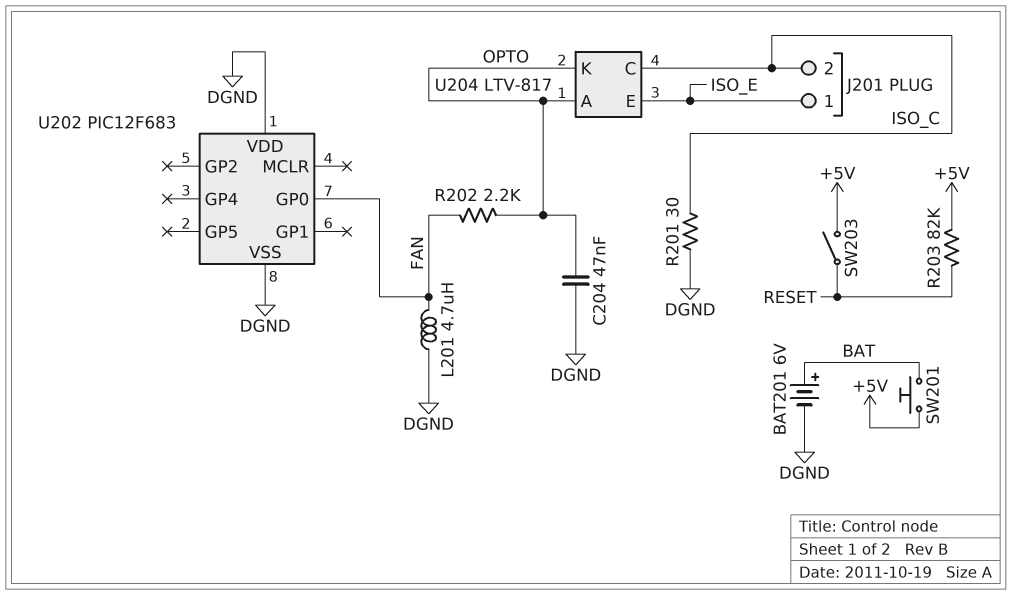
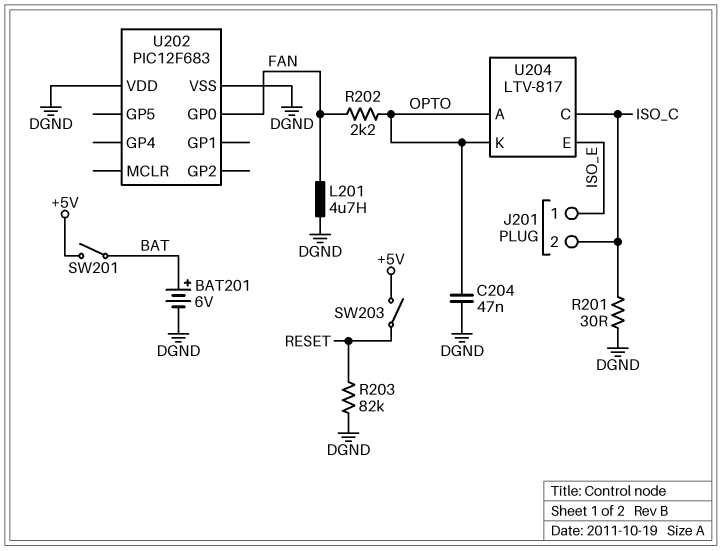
R203: 82k (+5V, RESET) -> 82k (DGND, RESET)
SW201: button (+5V, BAT) -> switch (+5V, BAT)

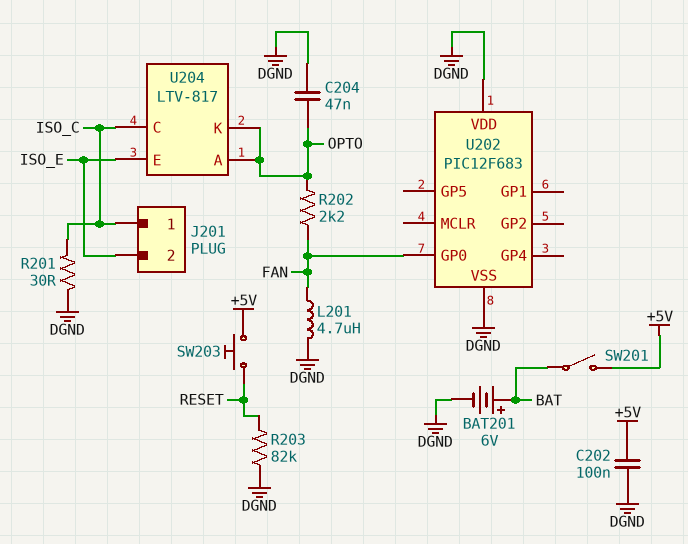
C202: none -> 100nF (+5V, DGND)
J201 pin 1: ISO_E -> ISO_C
J201 pin 2: ISO_C -> ISO_E
SW203: switch (+5V, RESET) -> button (+5V, RESET)

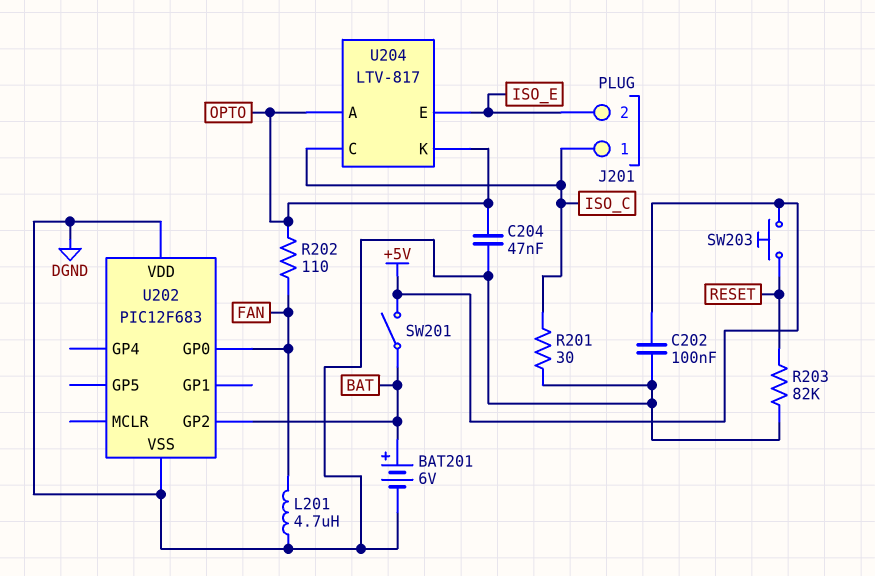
R202: 2.2k (FAN, OPTO) -> 110 (FAN, OPTO)
U202 pin GP2: none -> BAT

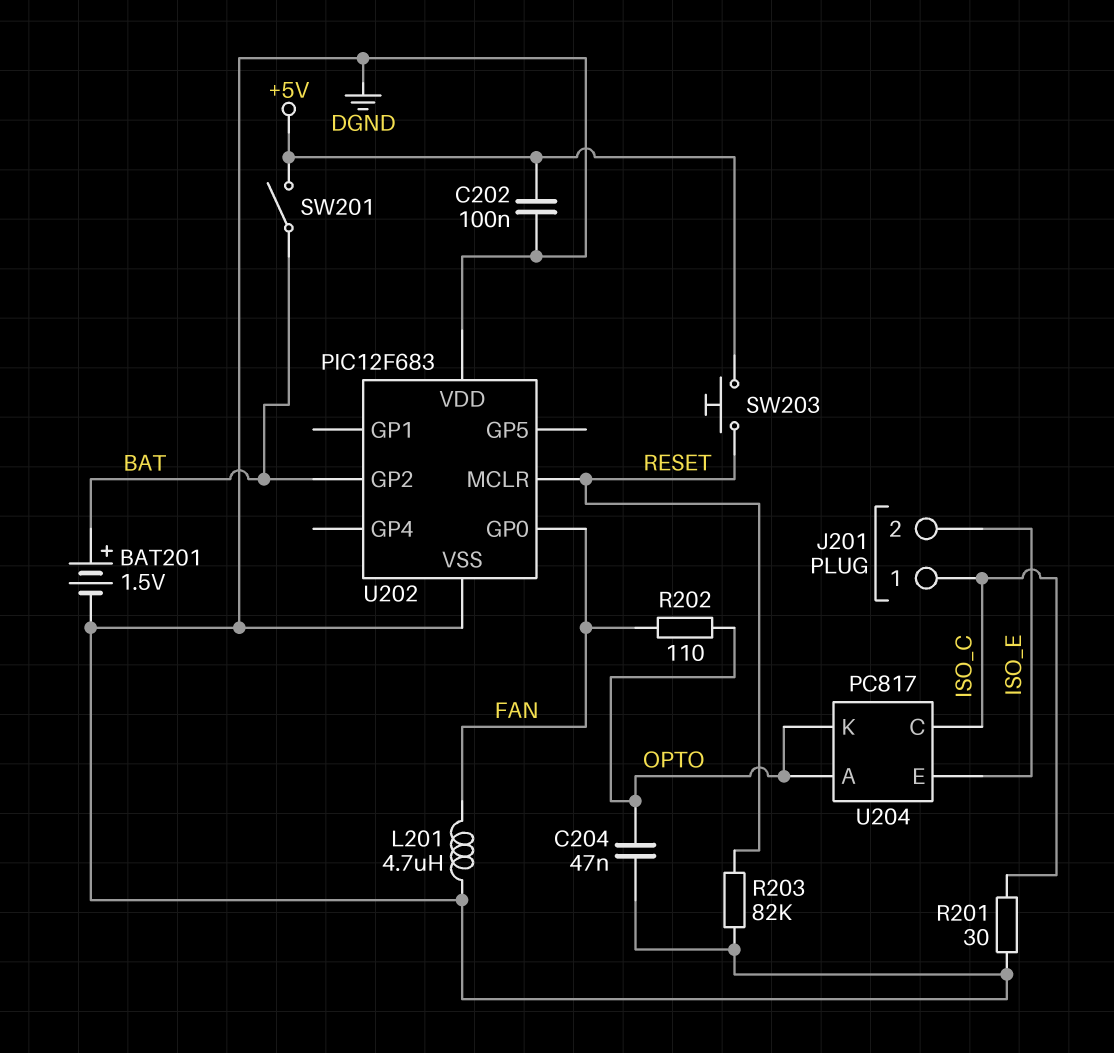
BAT201: 6V (plus BAT, minus DGND) -> 1.5V (plus BAT, minus DGND)
U202 pin MCLR: none -> RESET
U204: LTV-817 -> PC817

